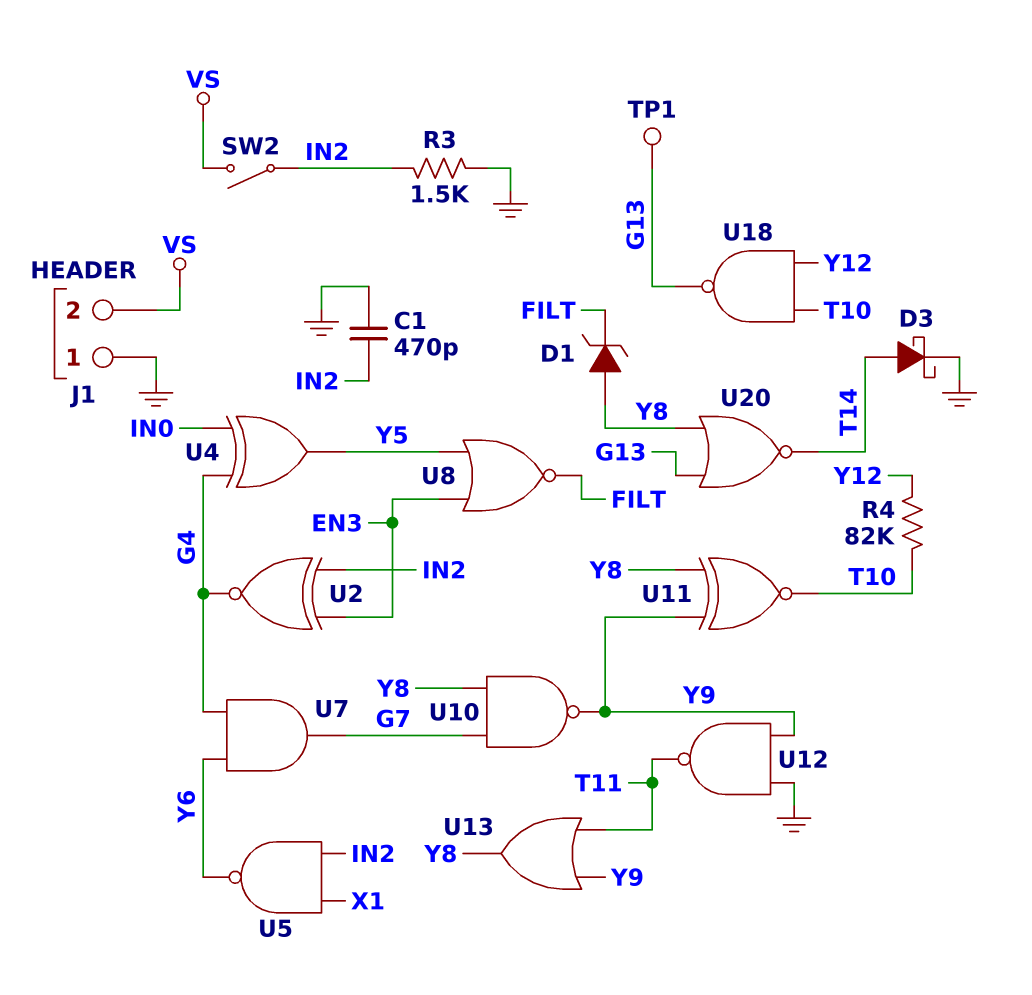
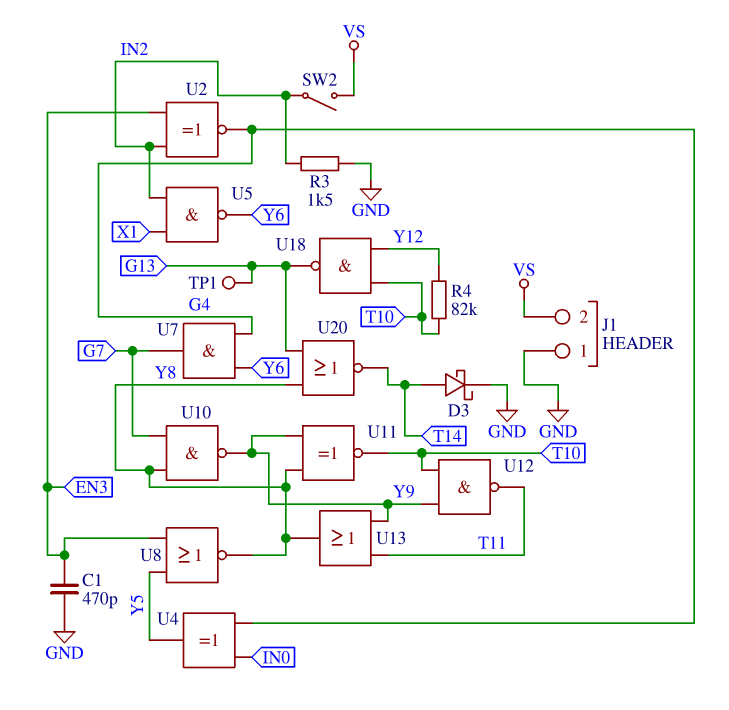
C1: 470pF (GND, IN2) -> 470pF (EN3, GND)
D1: zener (A Y8, K FILT) -> none
U8: NOR (in EN3, in Y5, out FILT) -> NOR (in EN3, in Y5, out Y8)
U12: NAND (in GND, in Y9, out T11) -> NAND (in T10, in Y9, out T11)

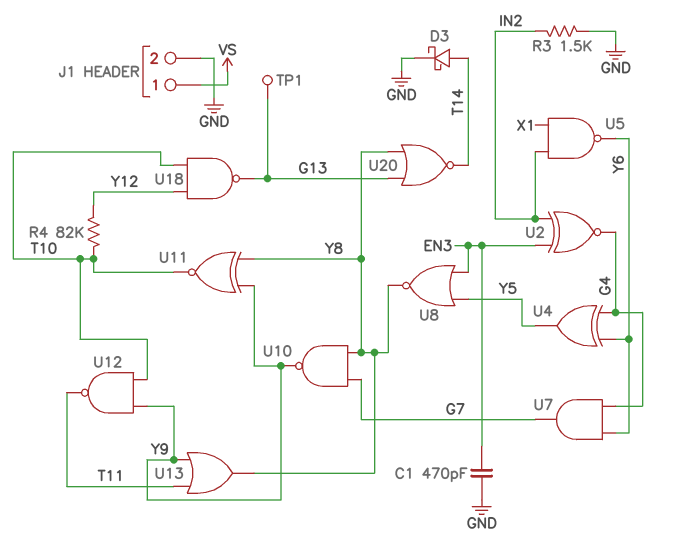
J1 pin 1: GND -> VS
J1 pin 2: VS -> GND
SW2: switch (IN2, VS) -> none
U4: XOR (in G4, in IN0, out Y5) -> XOR (in G4, in Y6, out Y5)

